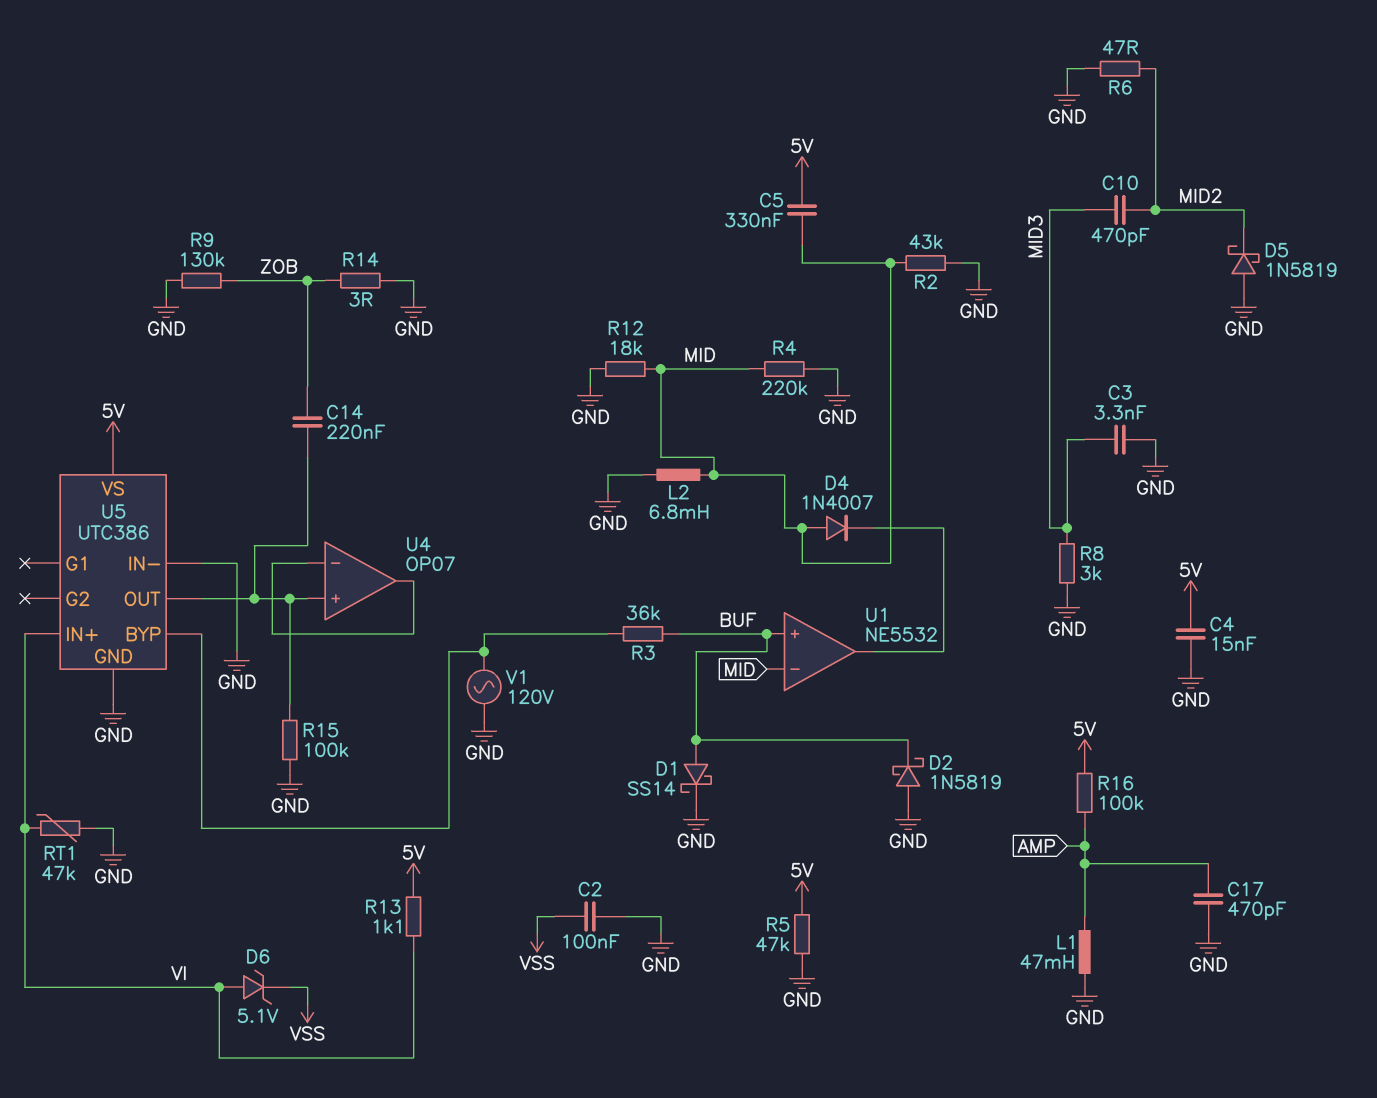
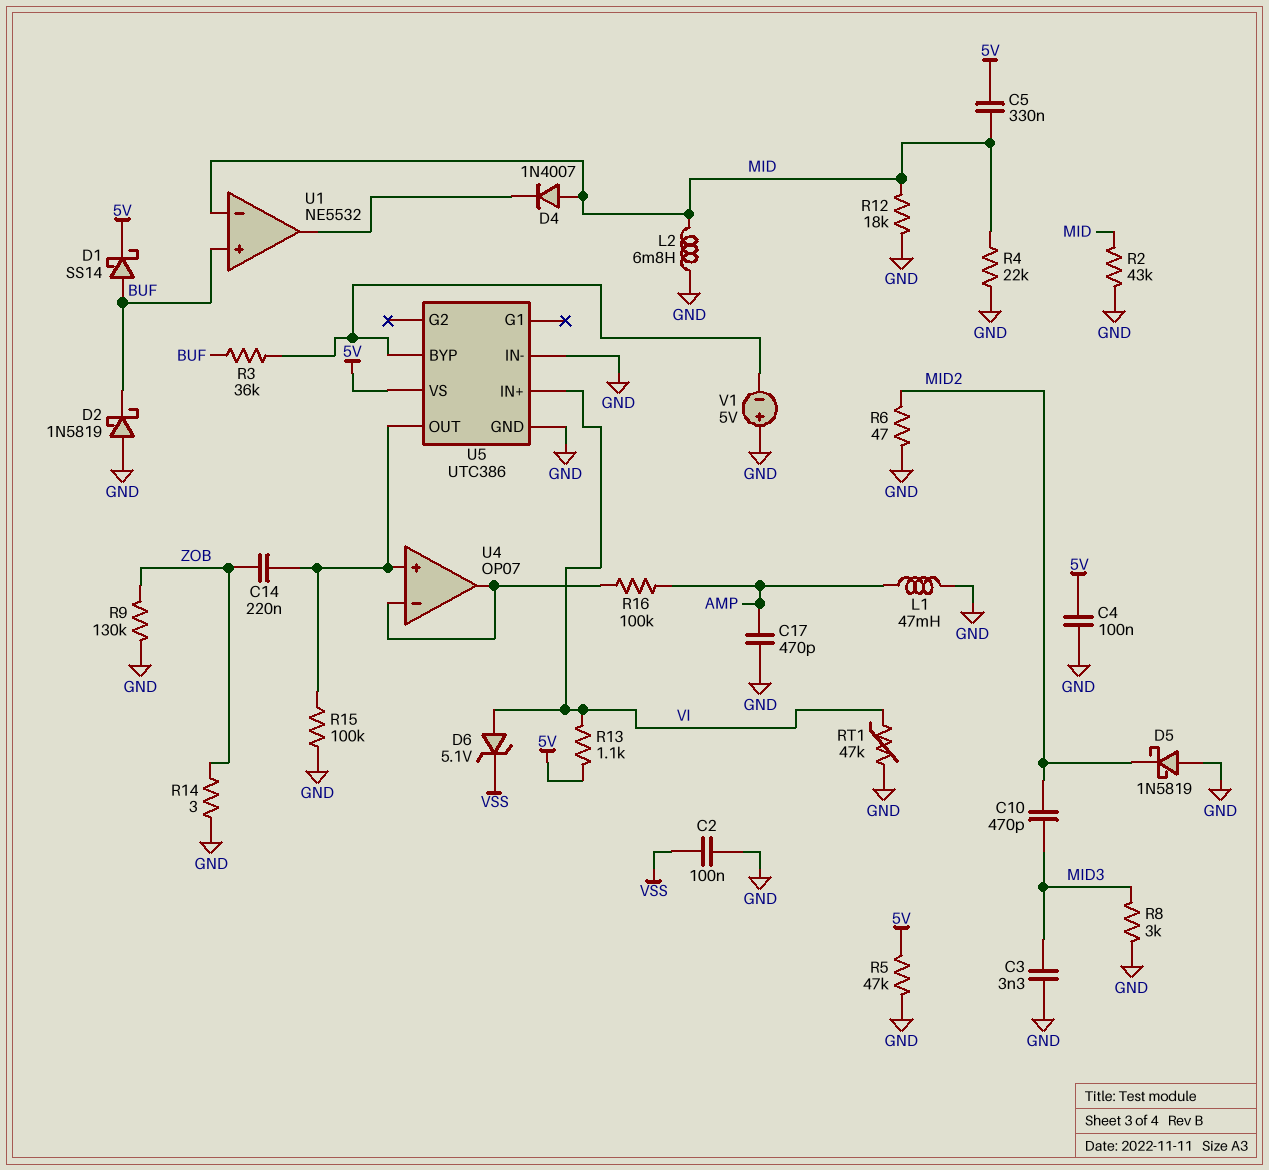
C4: 15nF (5V, GND) -> 100nF (5V, GND)
D1: schottky SS14 (A BUF, K GND) -> schottky SS14 (A BUF, K 5V)
R4: 220k (GND, MID) -> 22k (GND, MID)
R16: 100k (5V, AMP) -> 100k (AMP, U4/in-)
V1: AC 120V (GND, U5/BYP) -> 5V (plus GND, minus U5/BYP)

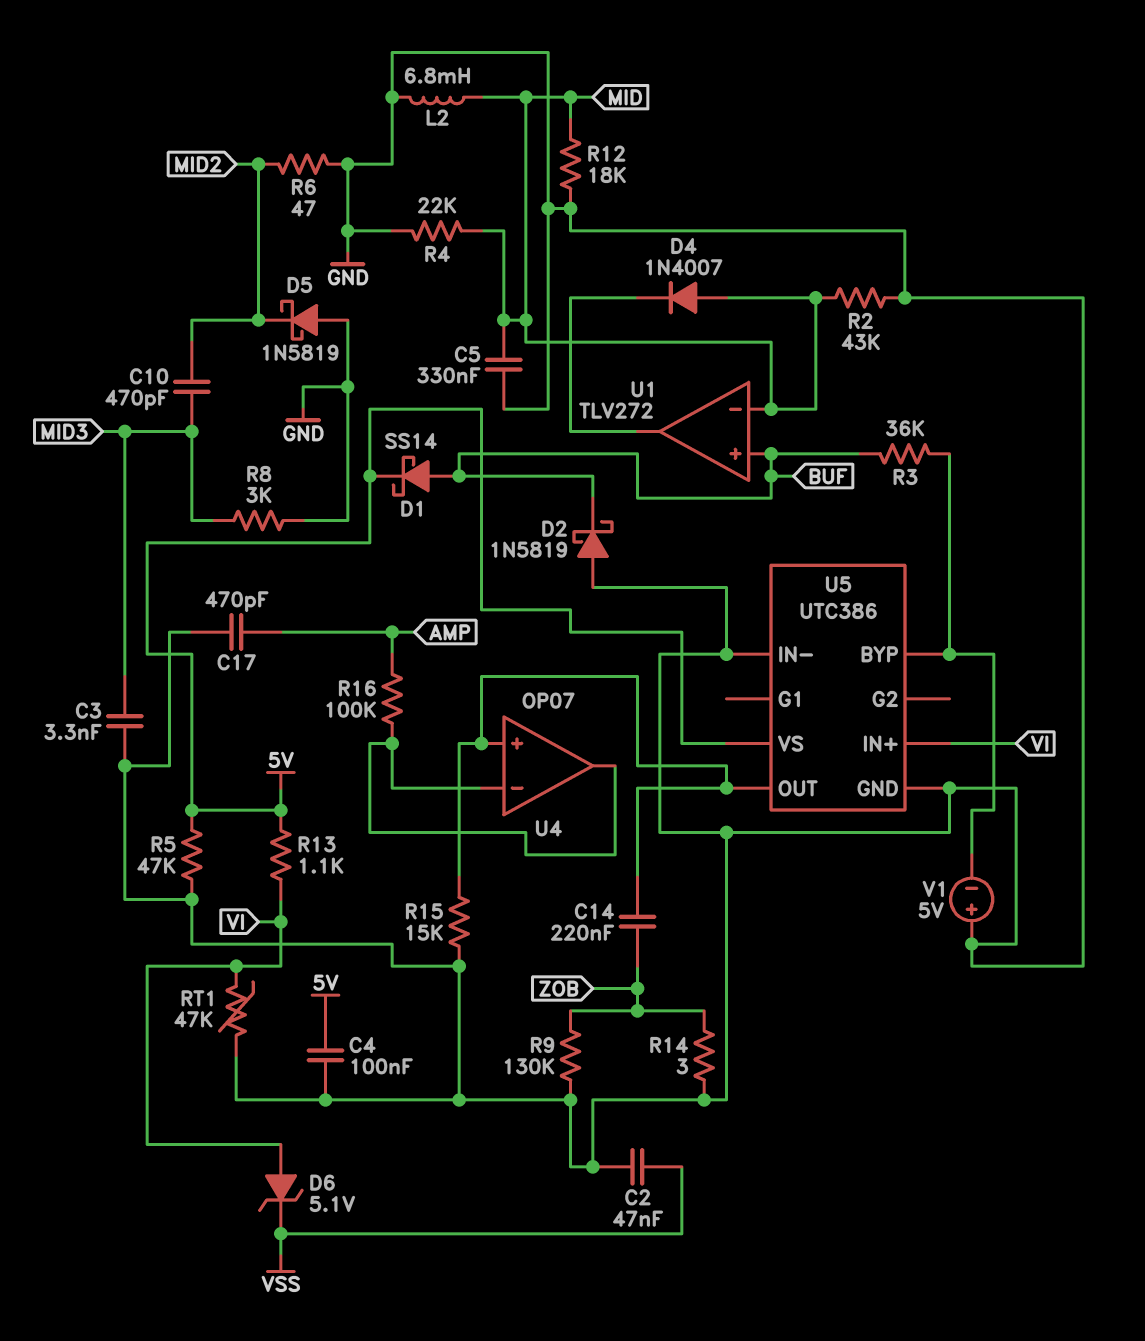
C2: 100nF (GND, VSS) -> 47nF (GND, VSS)
C5: 330nF (5V, MID) -> 330nF (GND, MID)
L1: 47mH (AMP, GND) -> none
R15: 100k (GND, U4/in+) -> 15k (GND, U4/in+)
U1: NE5532 -> TLV272

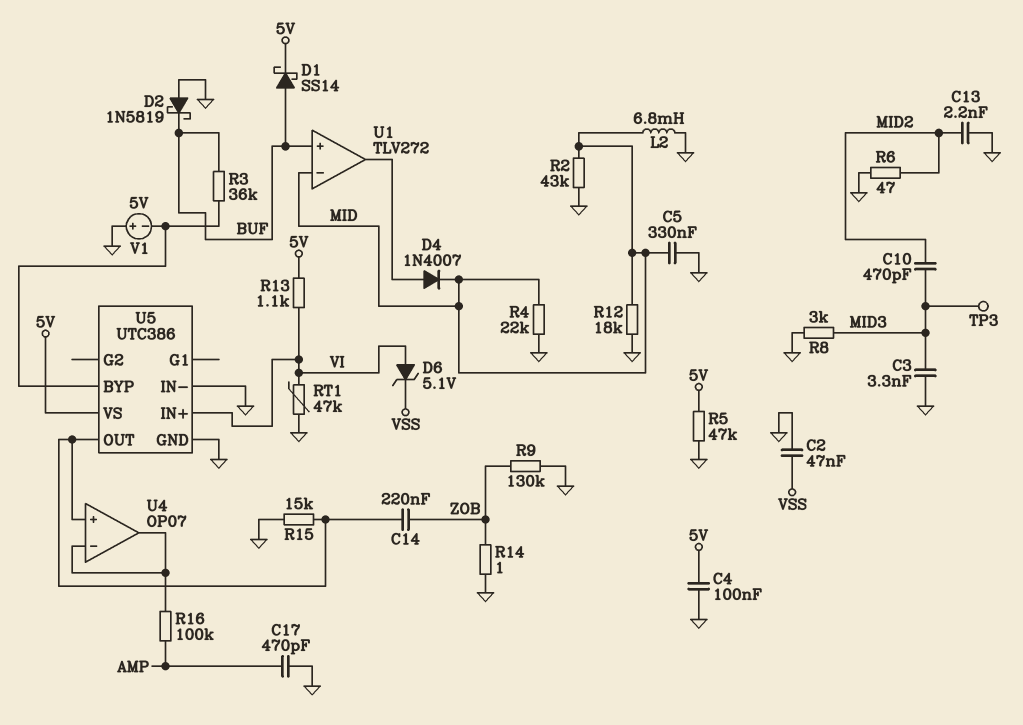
C13: none -> 2.2nF (GND, MID2)
D4: diode 1N4007 (A MID, K U1/out) -> diode 1N4007 (A U1/out, K MID)
D5: schottky 1N5819 (A GND, K MID2) -> none
R14: 3 (GND, ZOB) -> 1 (GND, ZOB)
TP3: none -> test point (MID3)

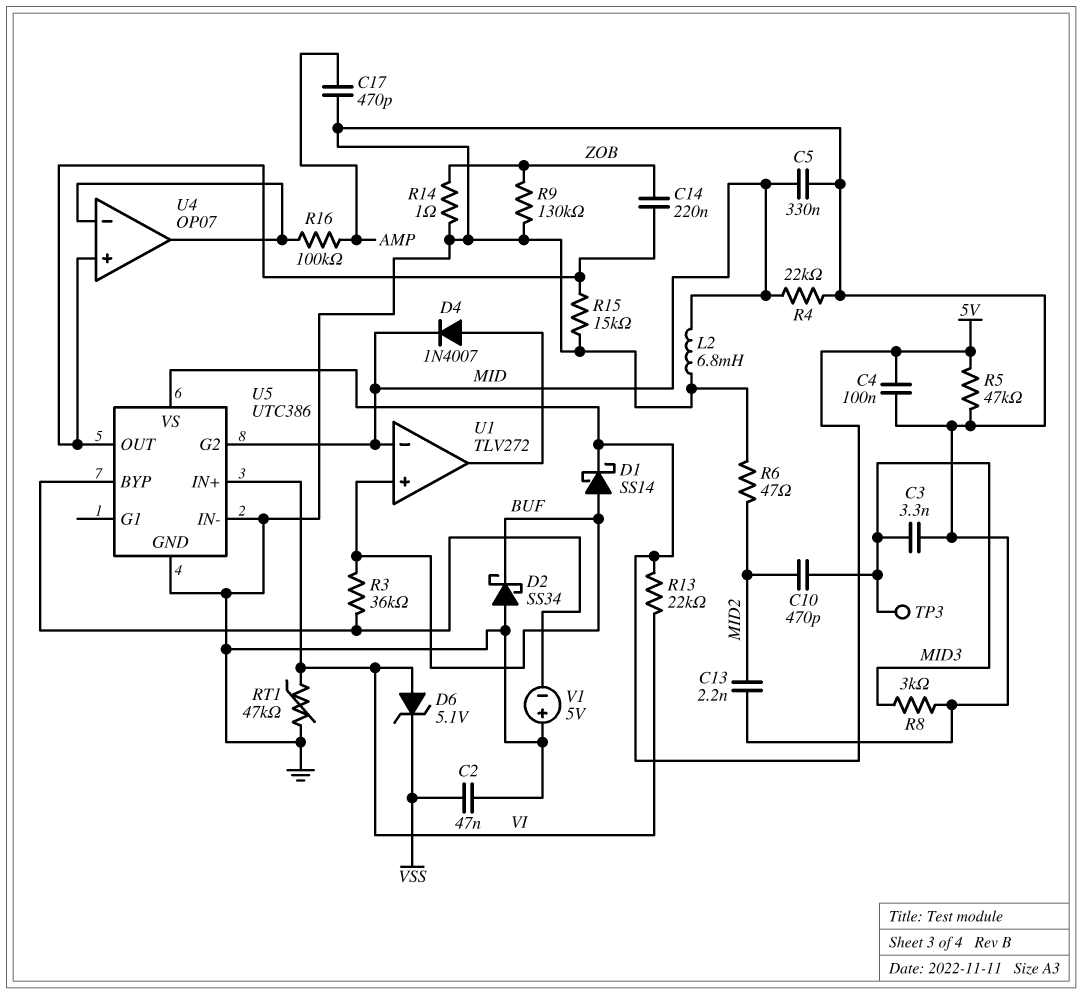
D2: schottky 1N5819 (A GND, K BUF) -> schottky SS34 (A GND, K BUF)
R2: 43k (GND, MID) -> none
R12: 18k (GND, MID) -> none
R13: 1.1k (5V, VI) -> 22k (5V, VI)
U5 pin G2: none -> MID

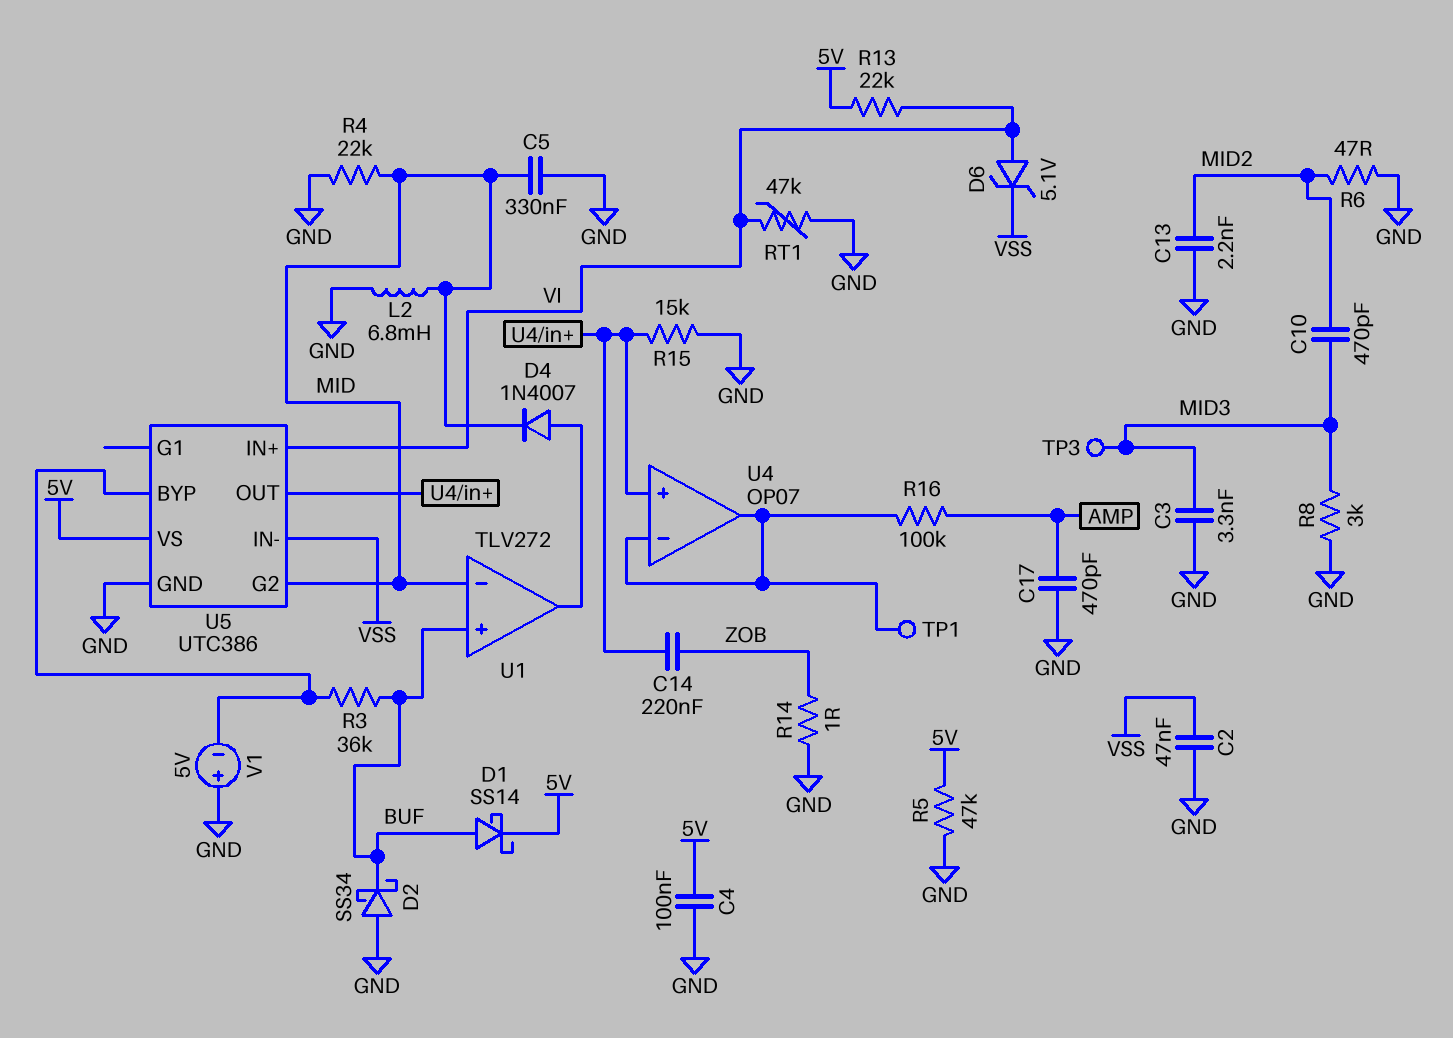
R9: 130k (GND, ZOB) -> none
TP1: none -> test point (U4/in-)
U5 pin IN-: GND -> VSS

